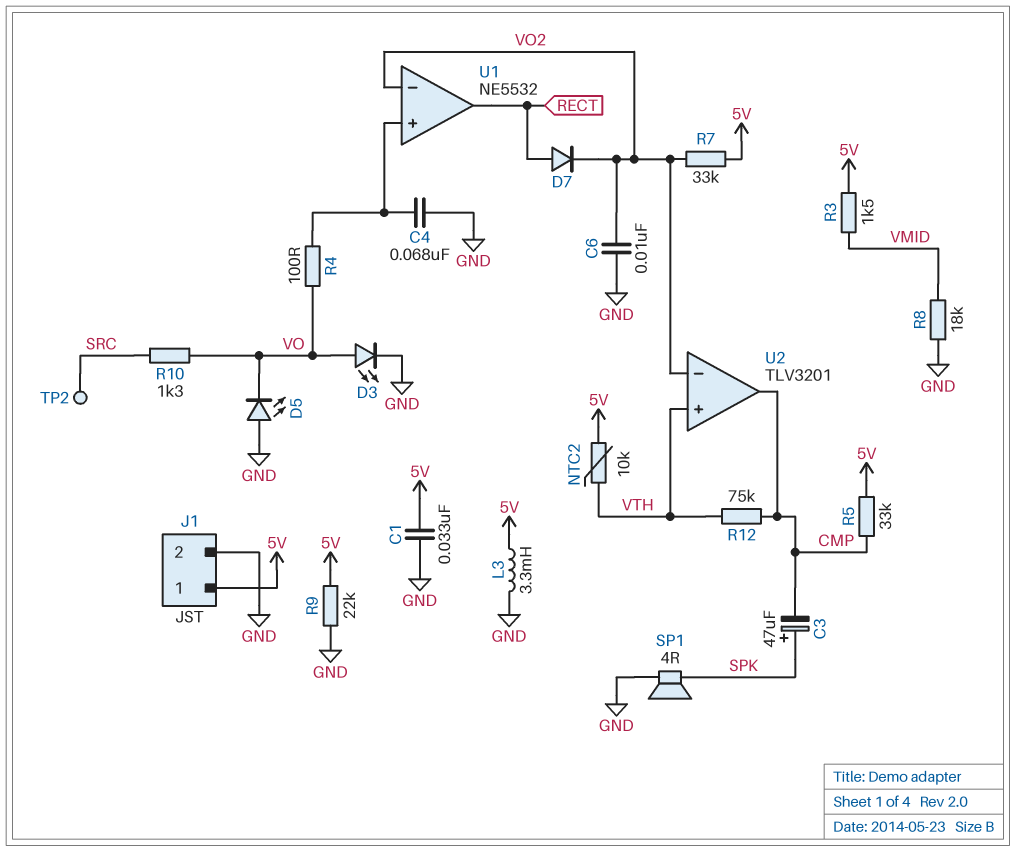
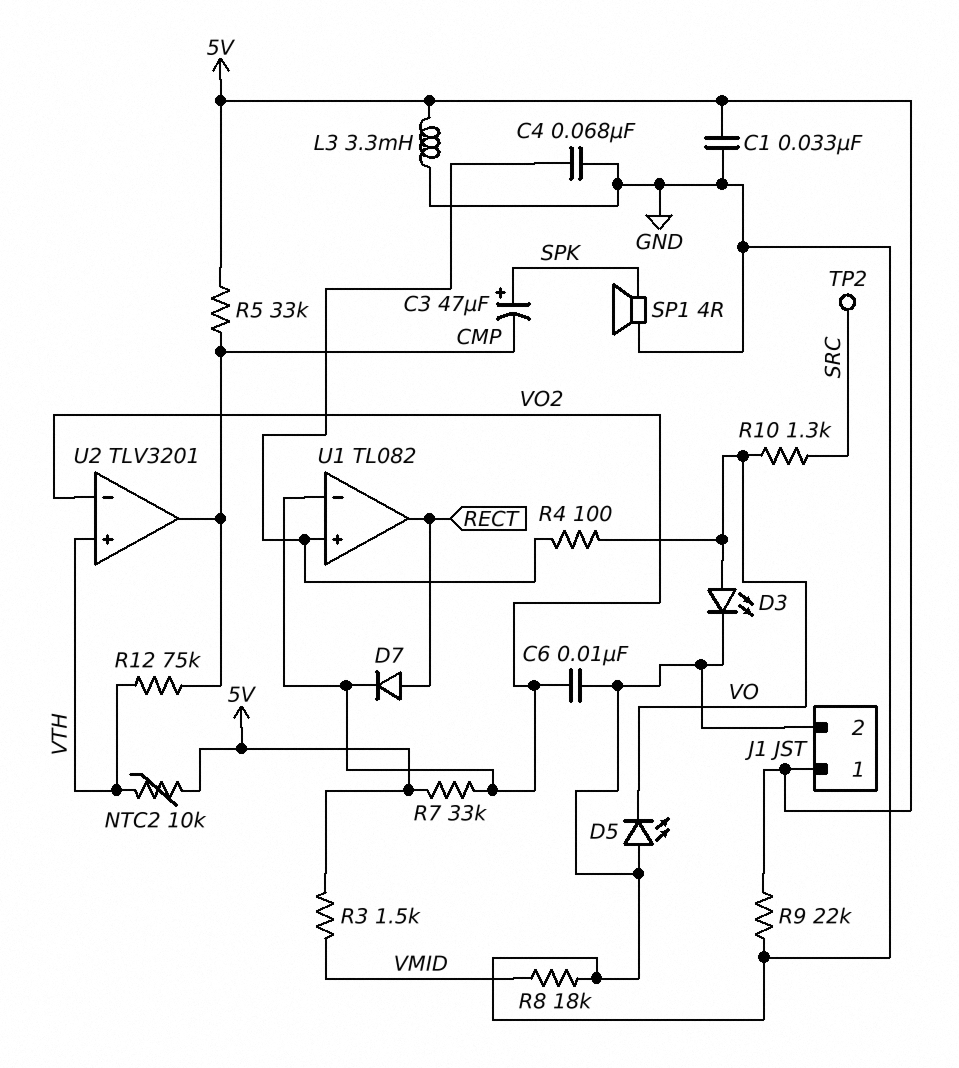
U1: NE5532 -> TL082

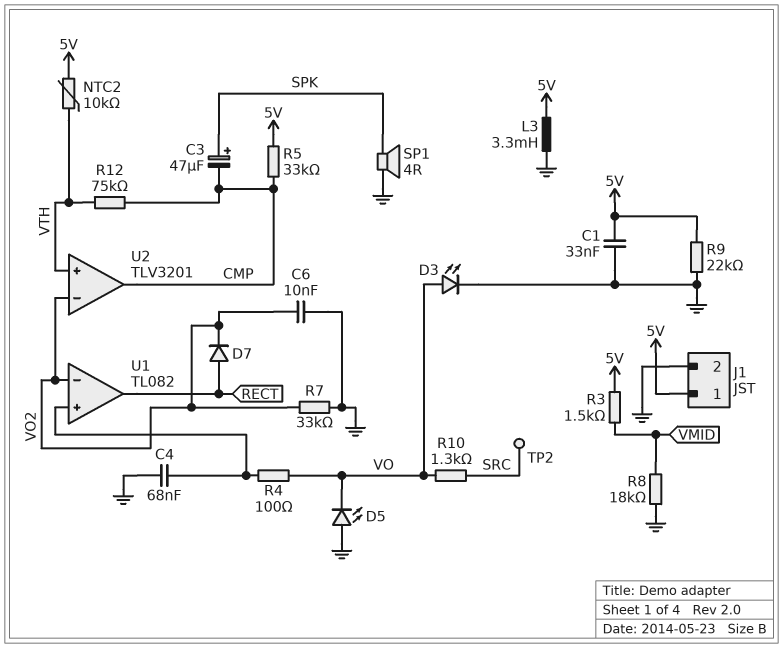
R7: 33k (5V, VO2) -> 33k (GND, VO2)

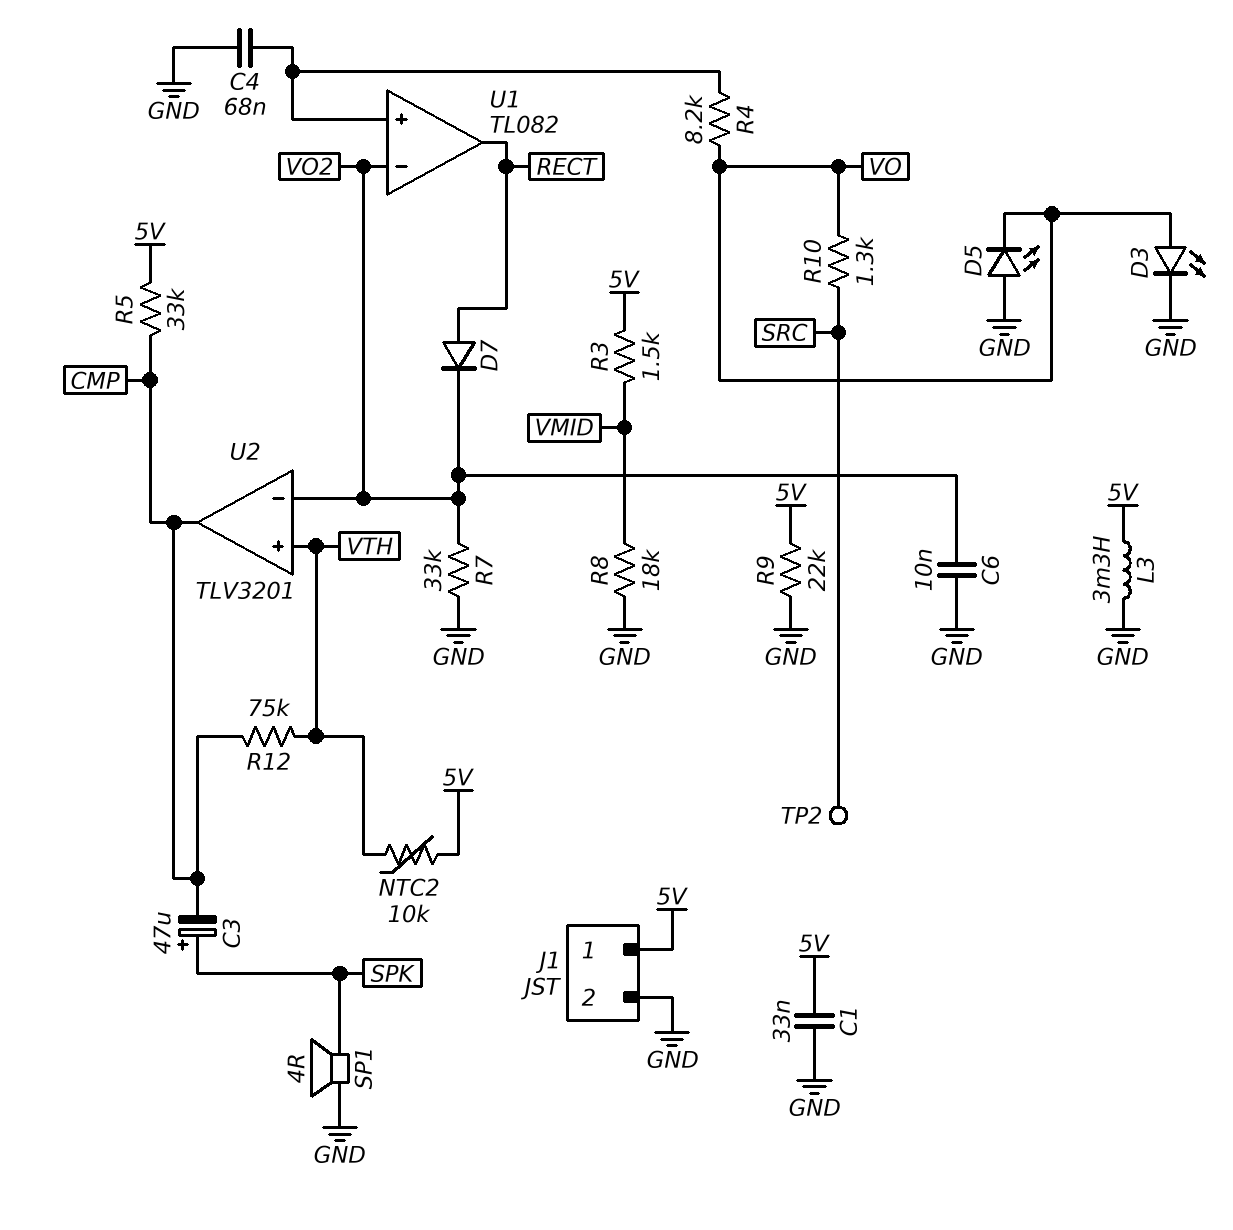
R4: 100 (U1/in+, VO) -> 8.2k (U1/in+, VO)

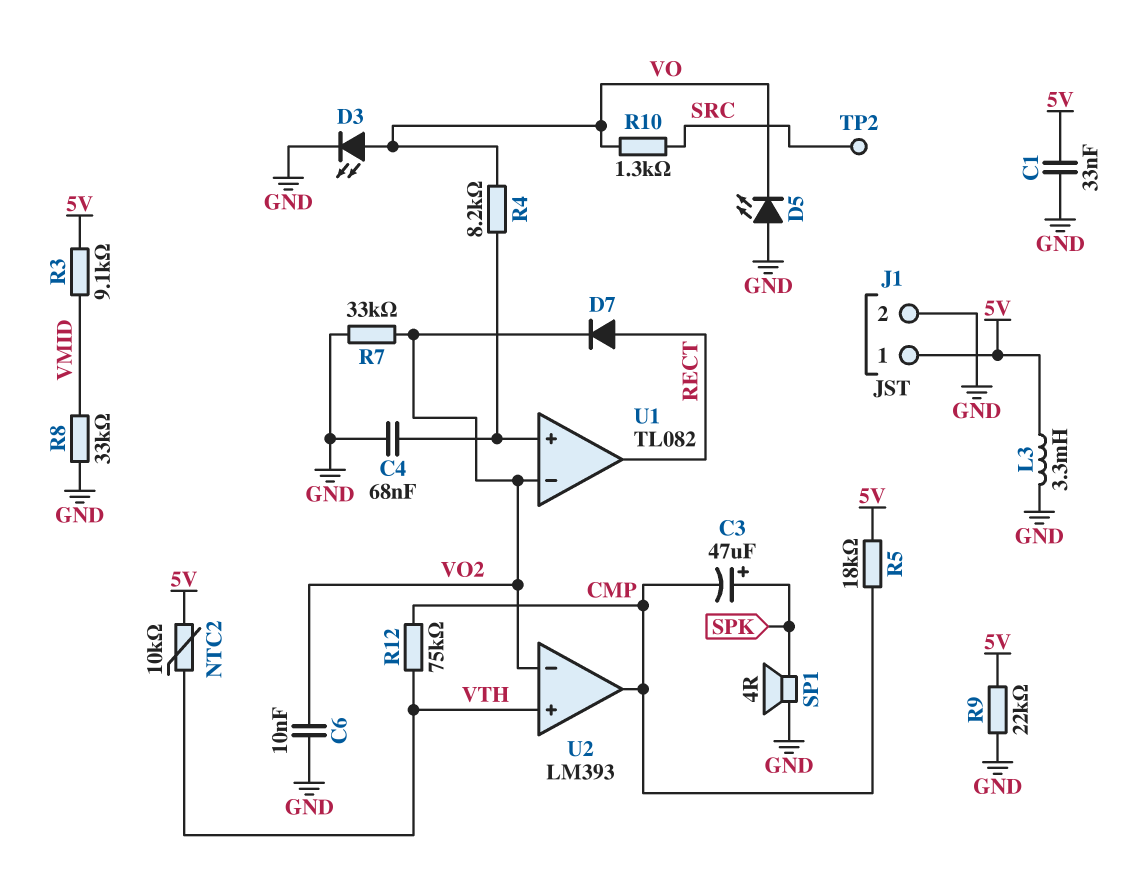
R3: 1.5k (5V, VMID) -> 9.1k (5V, VMID)
R5: 33k (5V, CMP) -> 18k (5V, CMP)
R8: 18k (GND, VMID) -> 33k (GND, VMID)
U2: TLV3201 -> LM393

